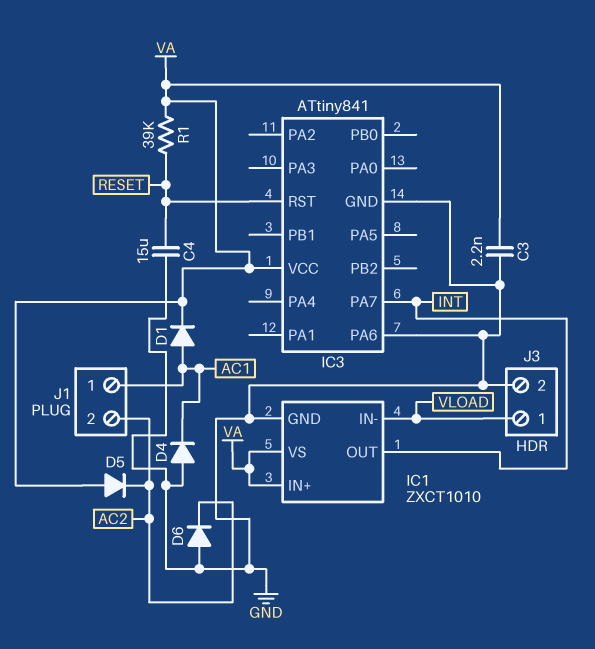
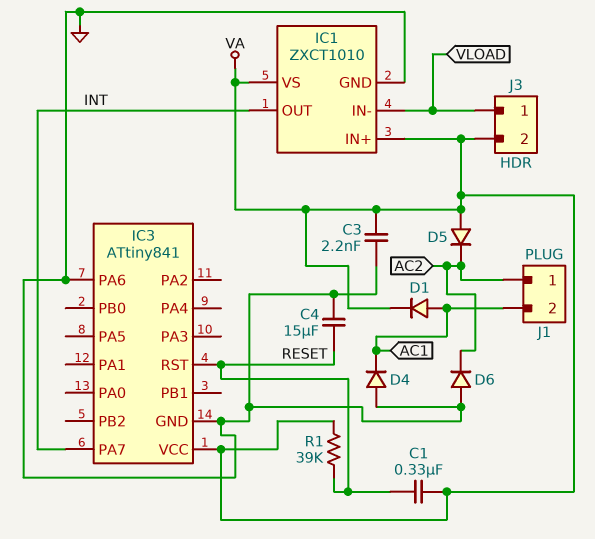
C1: none -> 330nF (RESET, VA)
J1 pin 1: AC1 -> AC2
J1 pin 2: AC2 -> AC1
J3 pin 2: GND -> VA

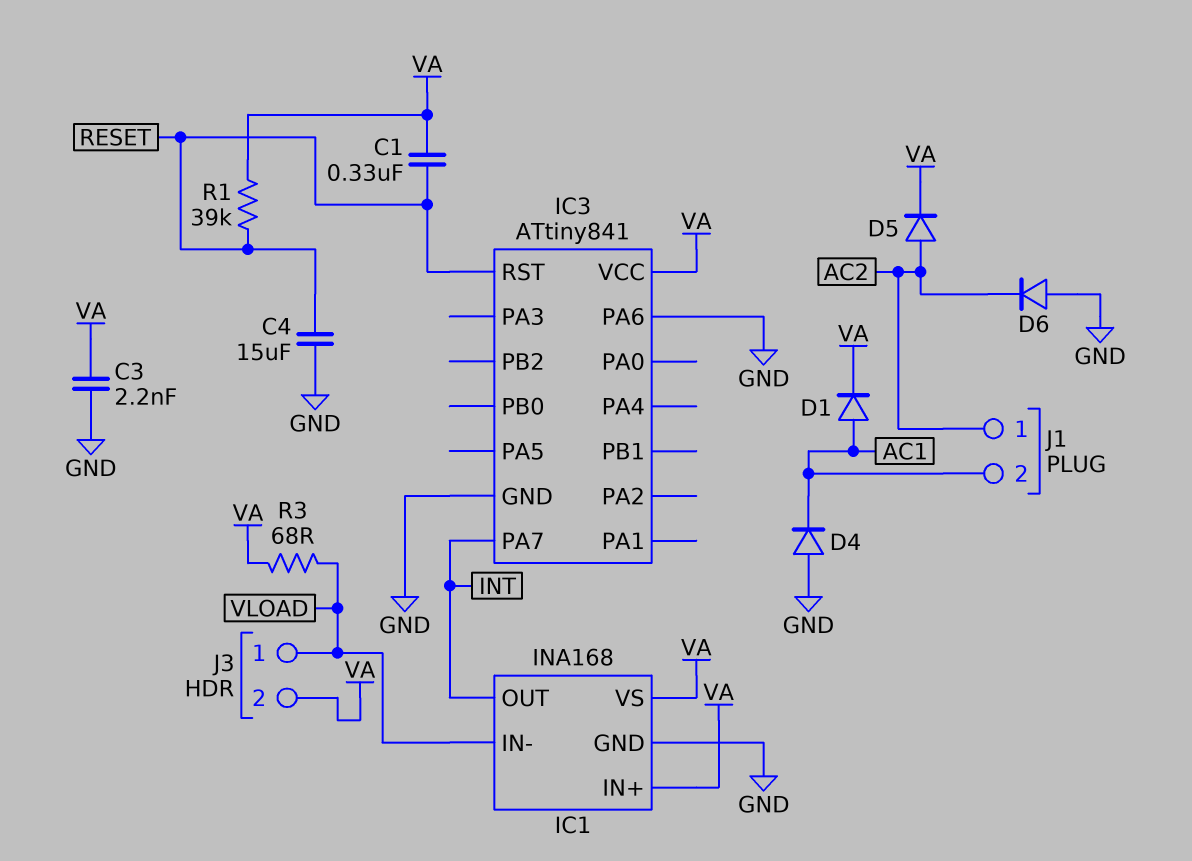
D5: diode (A VA, K AC2) -> diode (A AC2, K VA)
IC1: ZXCT1010 -> INA168
R3: none -> 68 (VA, VLOAD)

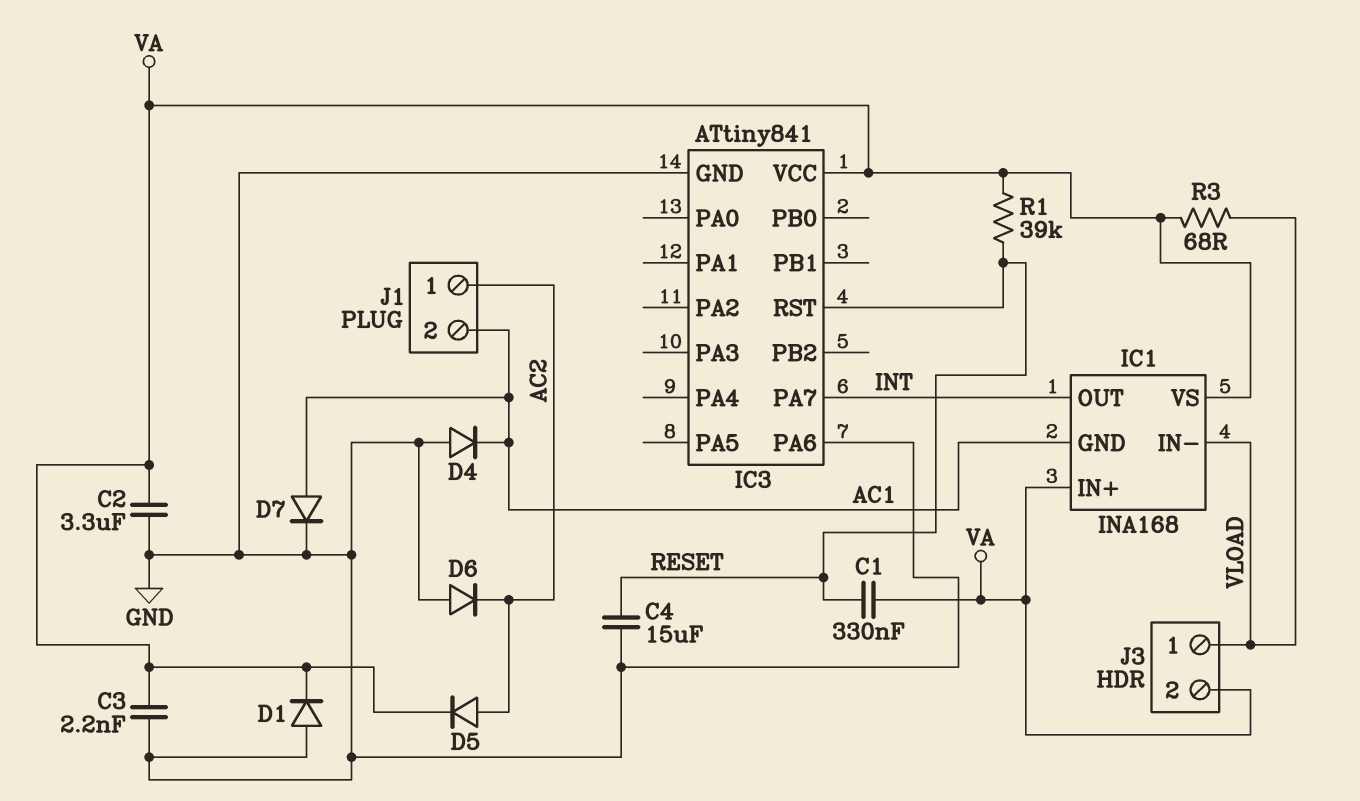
C2: none -> 3.3uF (GND, VA)
D1: diode (A AC1, K VA) -> diode (A GND, K VA)
D7: none -> diode (A AC1, K GND)
IC1 pin GND: GND -> AC1

